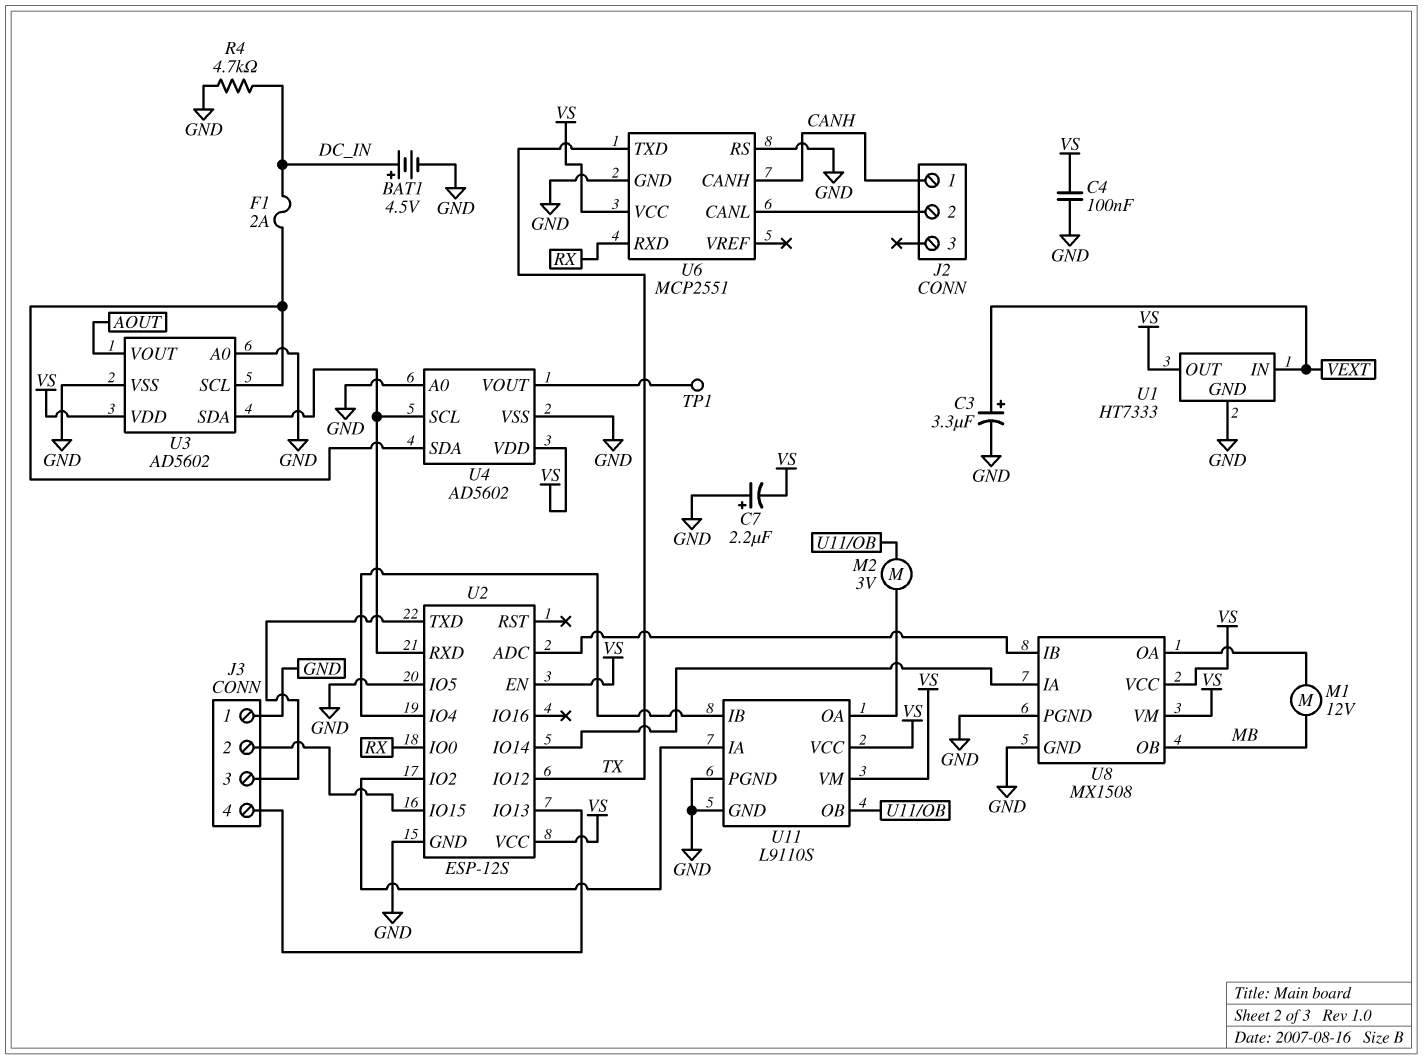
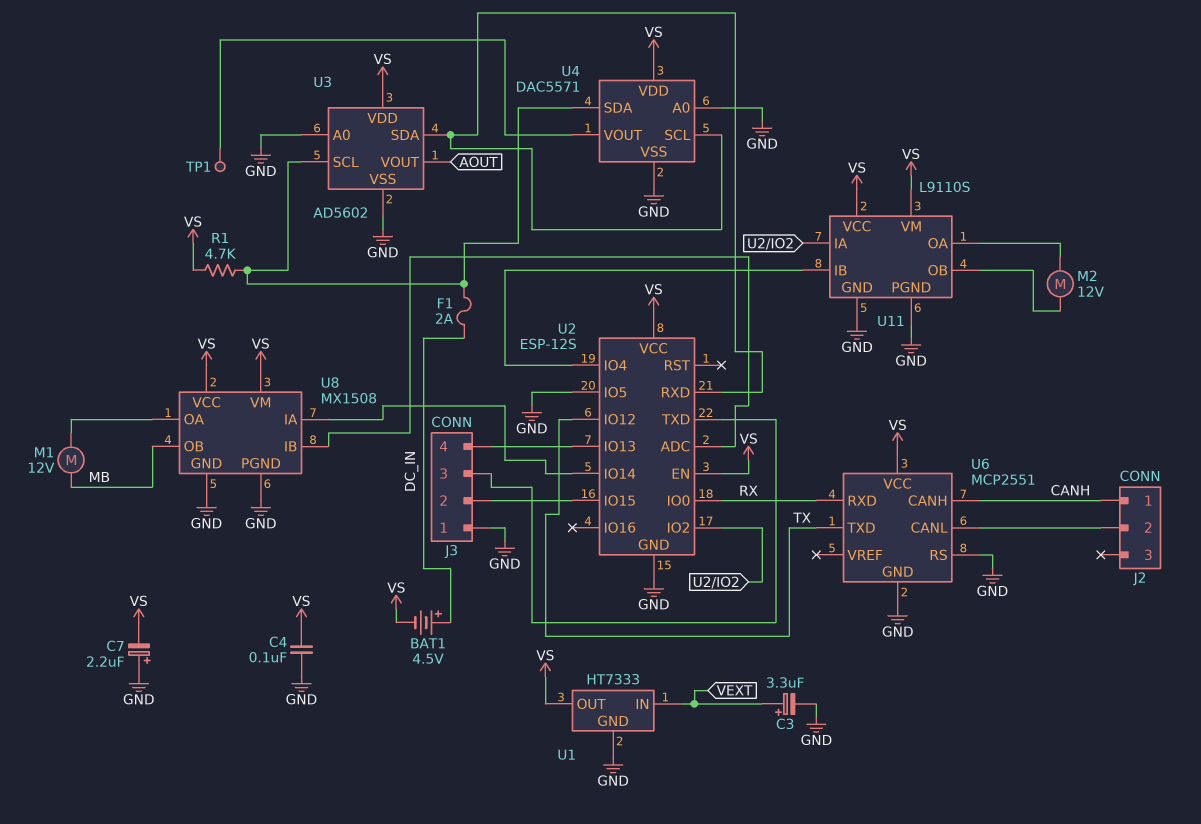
BAT1: 4.5V (plus DC_IN, minus GND) -> 4.5V (plus DC_IN, minus VS)
M2: motor 3V (U11/OA, U11/OB) -> motor 12V (U11/OA, U11/OB)
R1: none -> 4.7k (U3/SCL, VS)
R4: 4.7k (DC_IN, GND) -> none
U4: AD5602 -> DAC5571

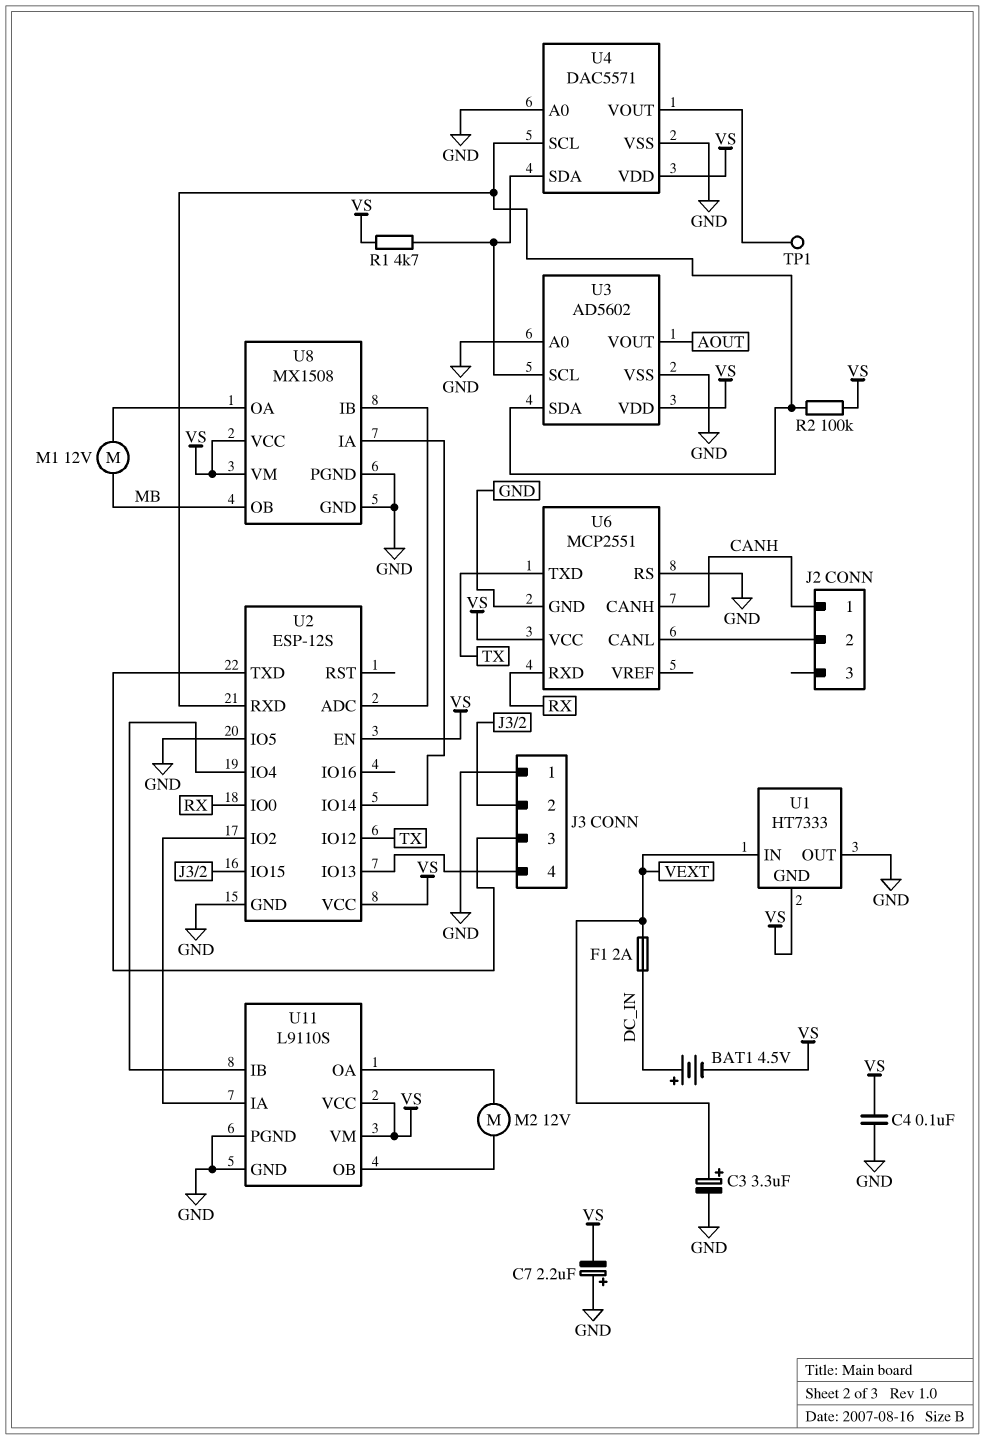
F1: 2A (DC_IN, U3/SCL) -> 2A (DC_IN, VEXT)
R2: none -> 100k (U2/RXD, VS)
U1 pin GND: GND -> VS
U1 pin OUT: VS -> GND

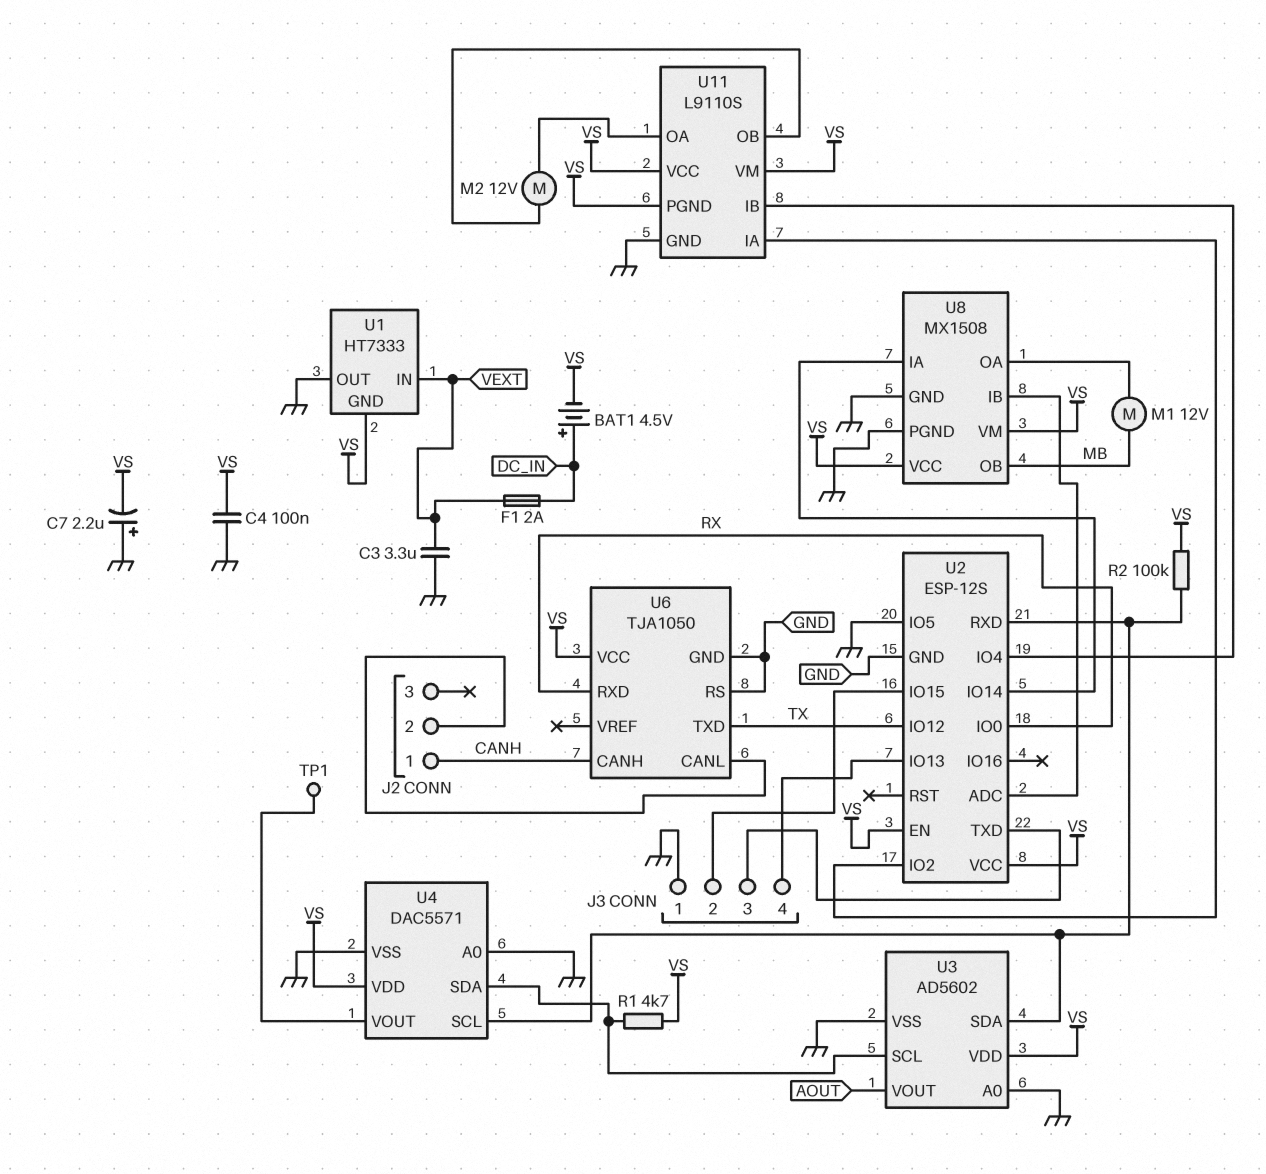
C3: 3.3uF (plus VEXT, minus GND) -> 3.3uF (GND, VEXT)
U6: MCP2551 -> TJA1050
U11 pin PGND: GND -> VS

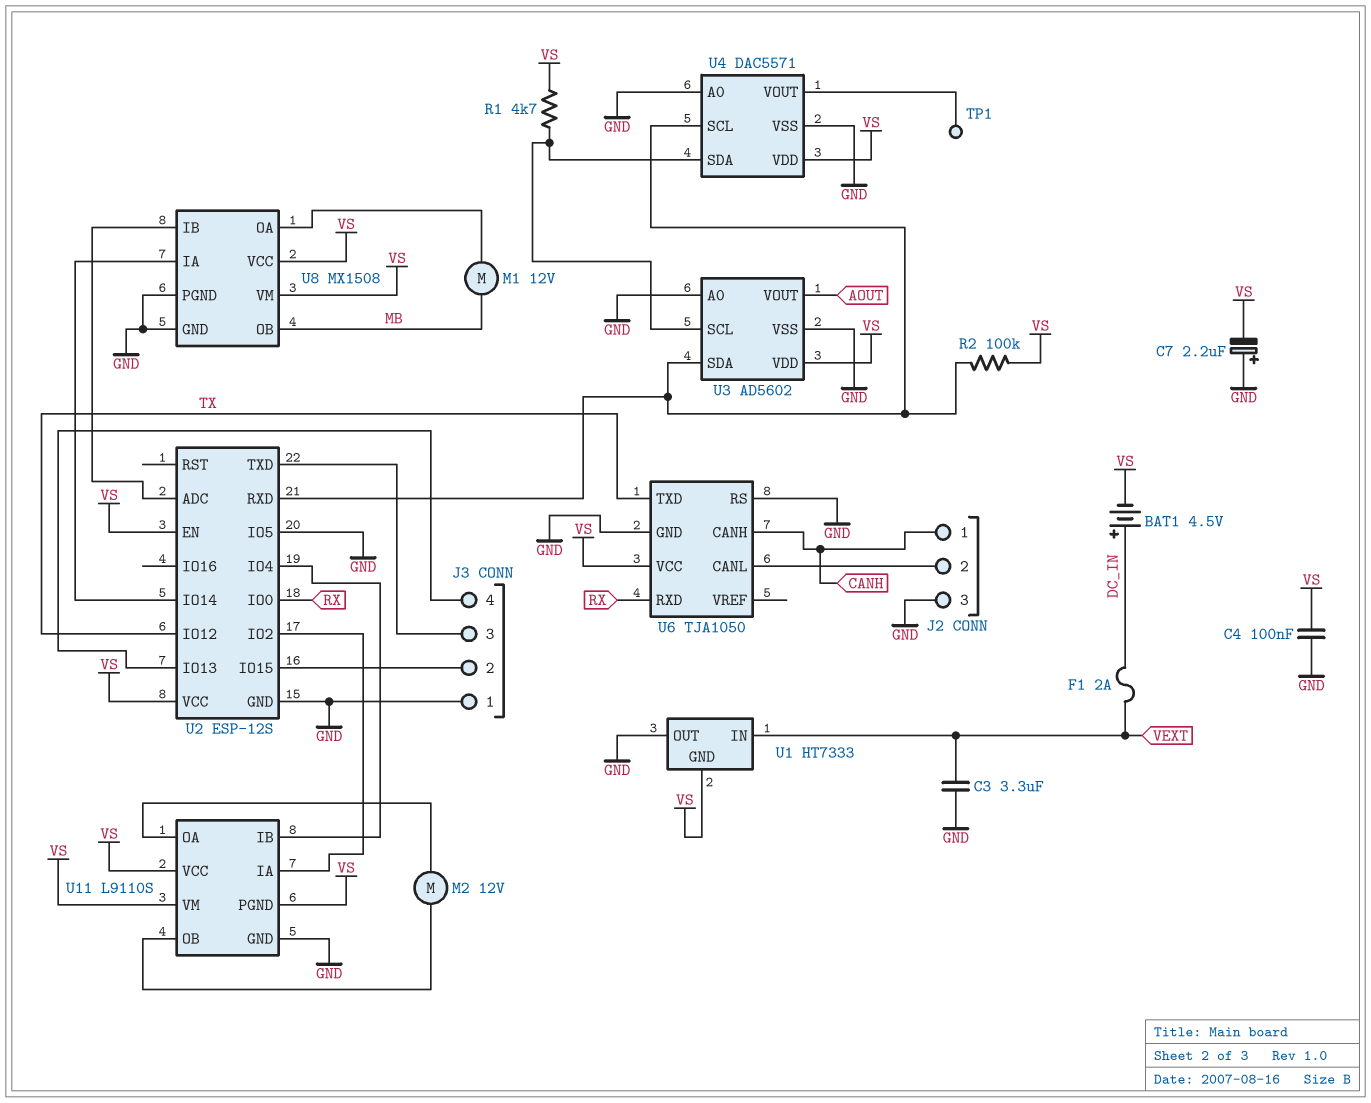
J2 pin 3: none -> GND

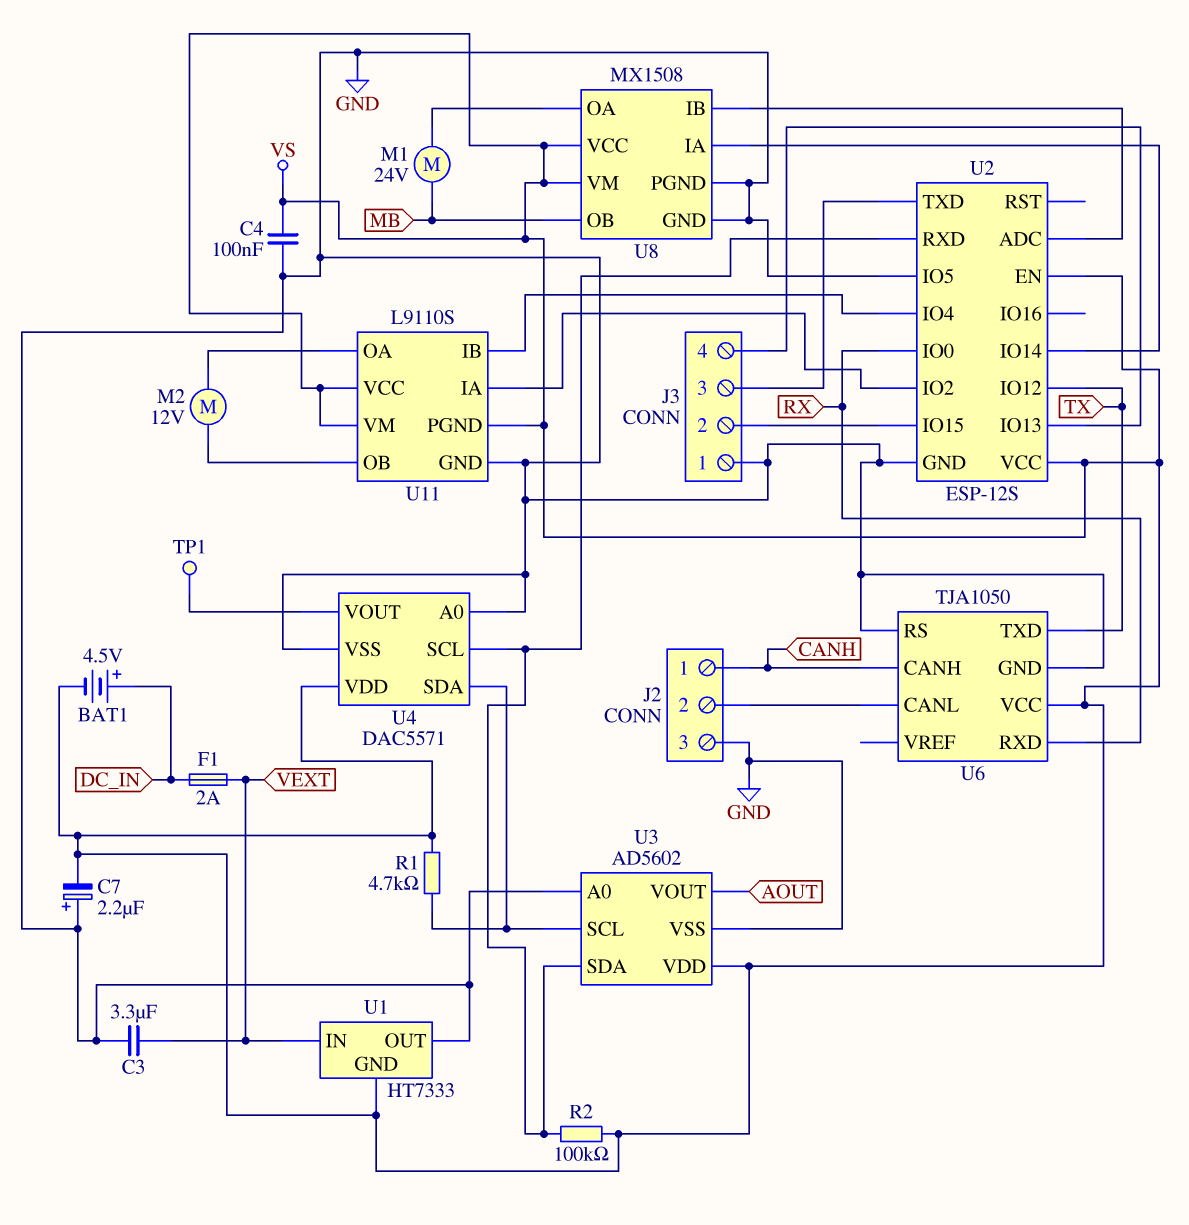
M1: motor 12V (MB, U8/OA) -> motor 24V (MB, U8/OA)

